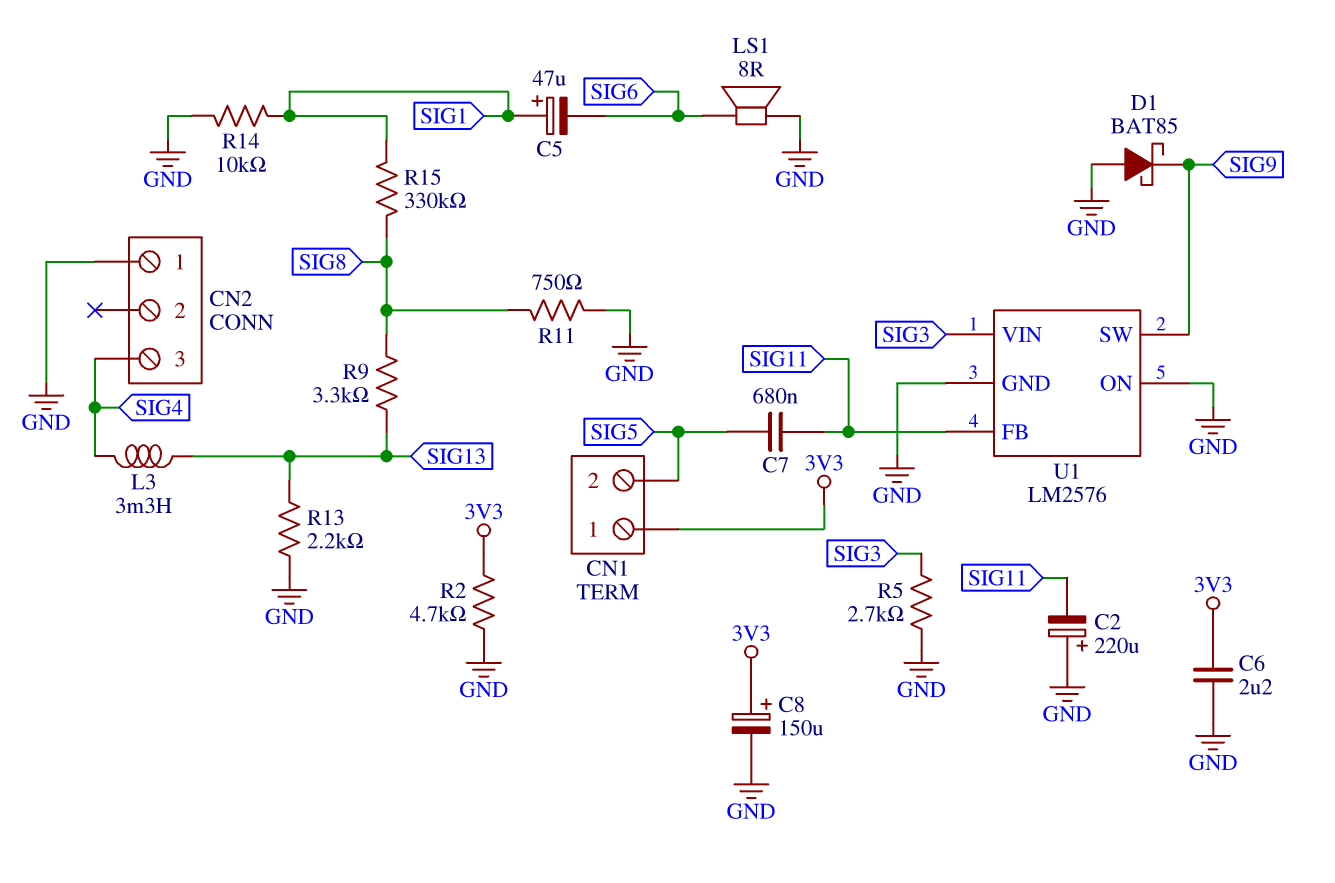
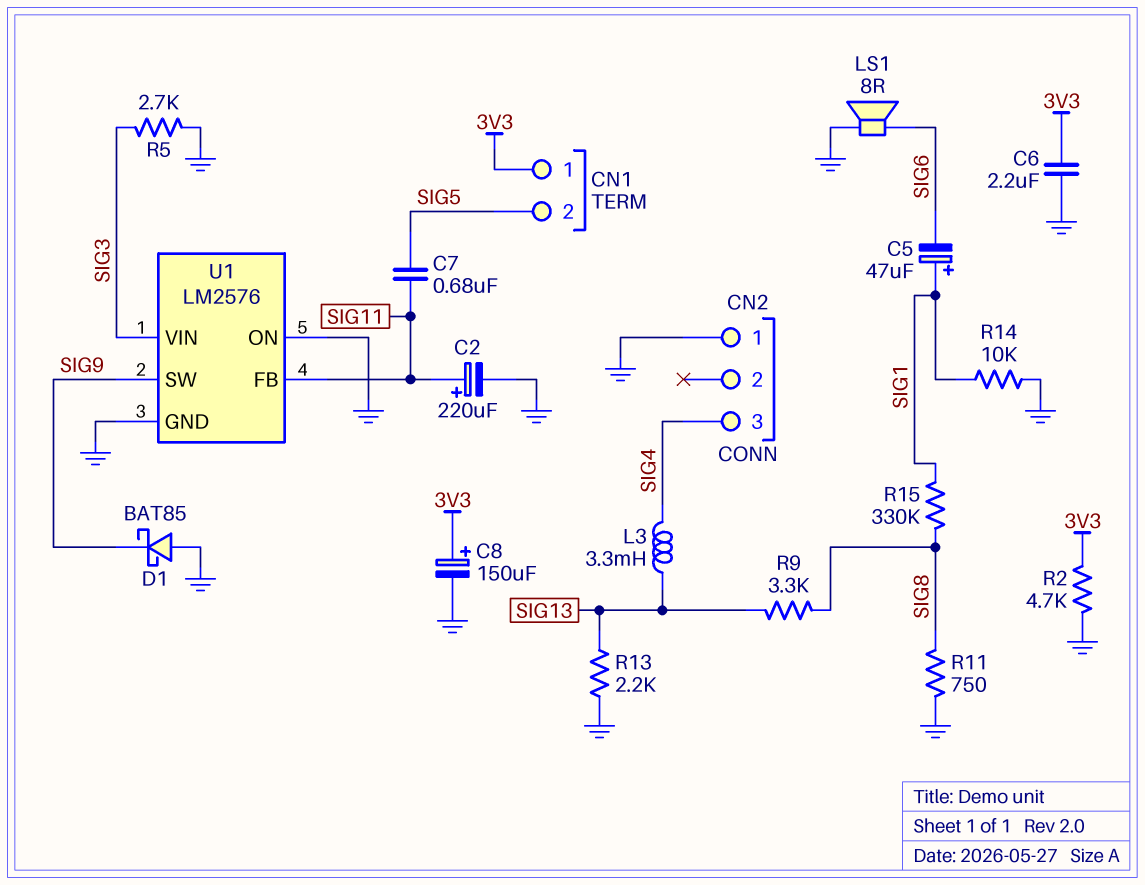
C2: 220uF (plus GND, minus SIG11) -> 220uF (plus SIG11, minus GND)

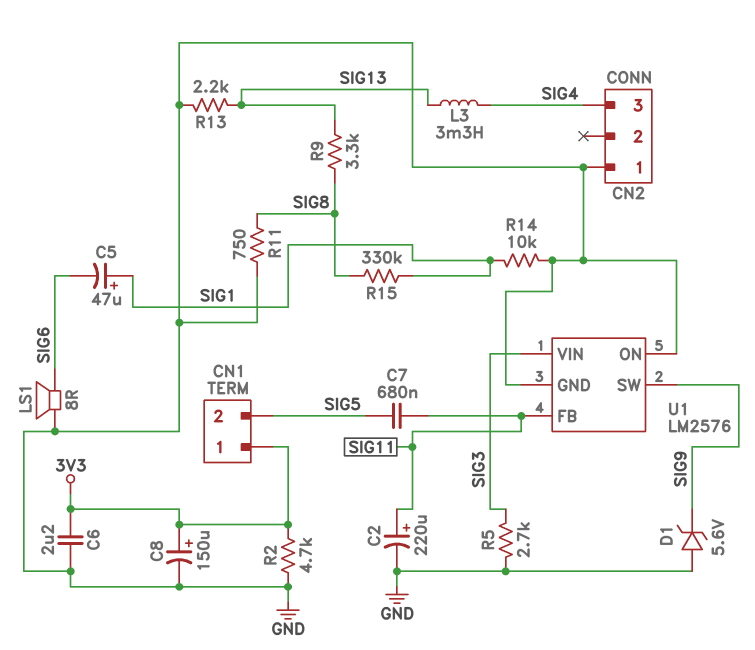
D1: schottky BAT85 (A GND, K SIG9) -> zener 5.6V (A GND, K SIG9)

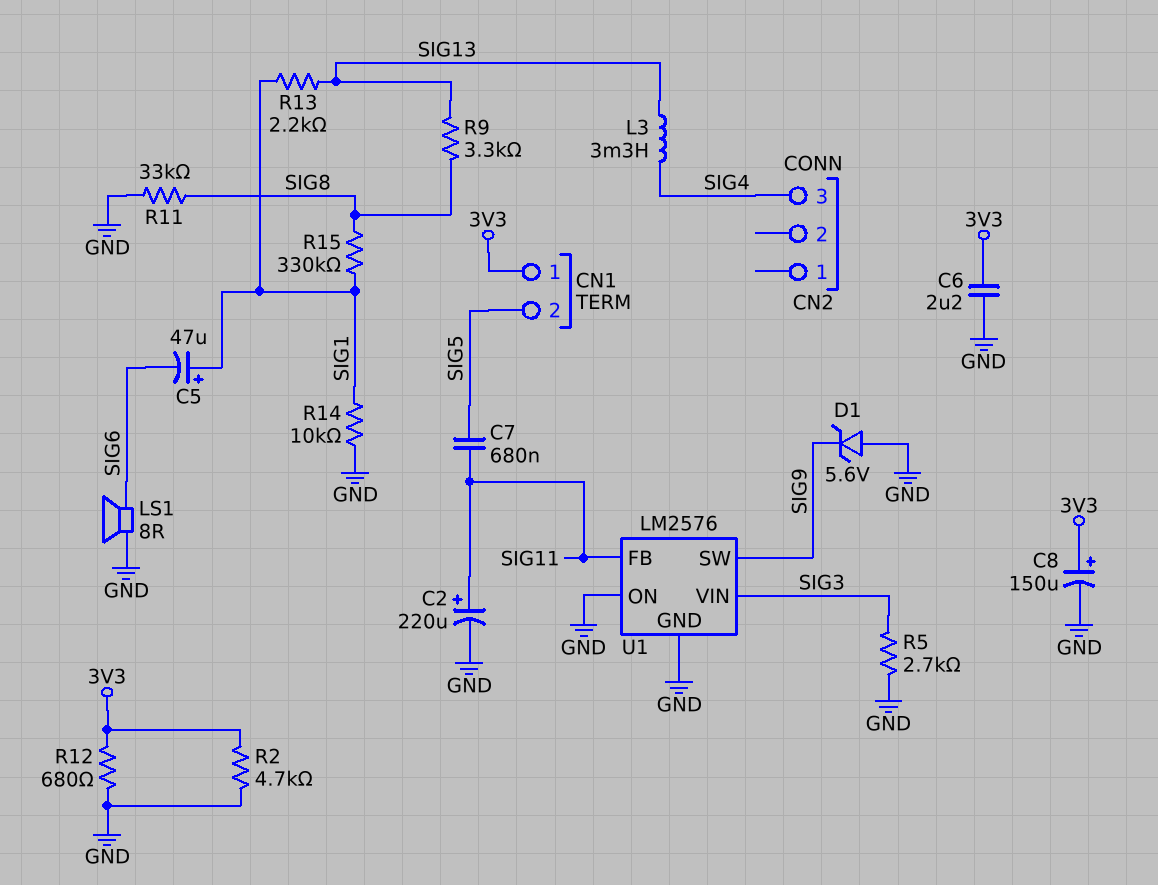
CN2 pin 1: GND -> none
R11: 750 (GND, SIG8) -> 33k (GND, SIG8)
R12: none -> 680 (3V3, GND)
R13: 2.2k (GND, SIG13) -> 2.2k (SIG1, SIG13)

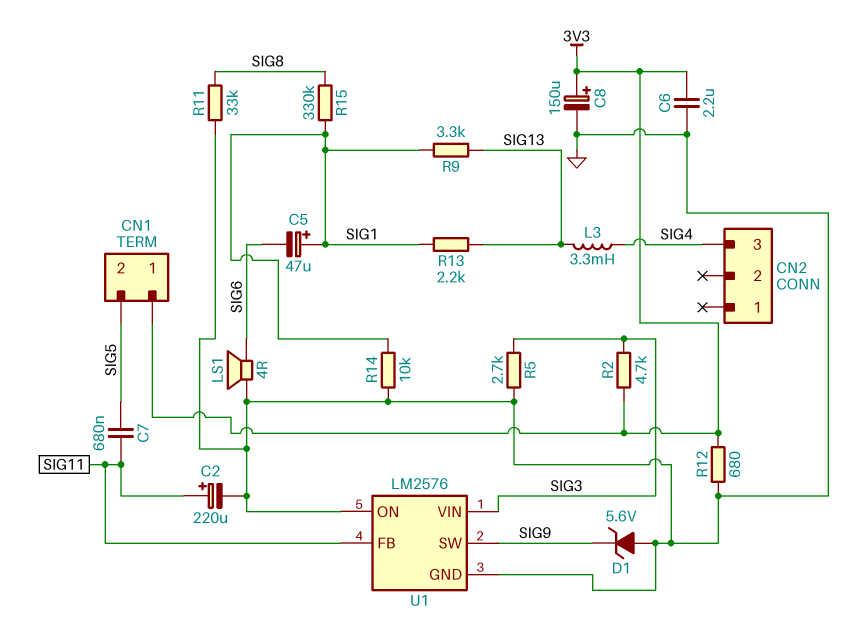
LS1: speaker 8R (GND, SIG6) -> speaker 4R (GND, SIG6)
R2: 4.7k (3V3, GND) -> 4.7k (3V3, SIG3)
R9: 3.3k (SIG8, SIG13) -> 3.3k (SIG1, SIG13)

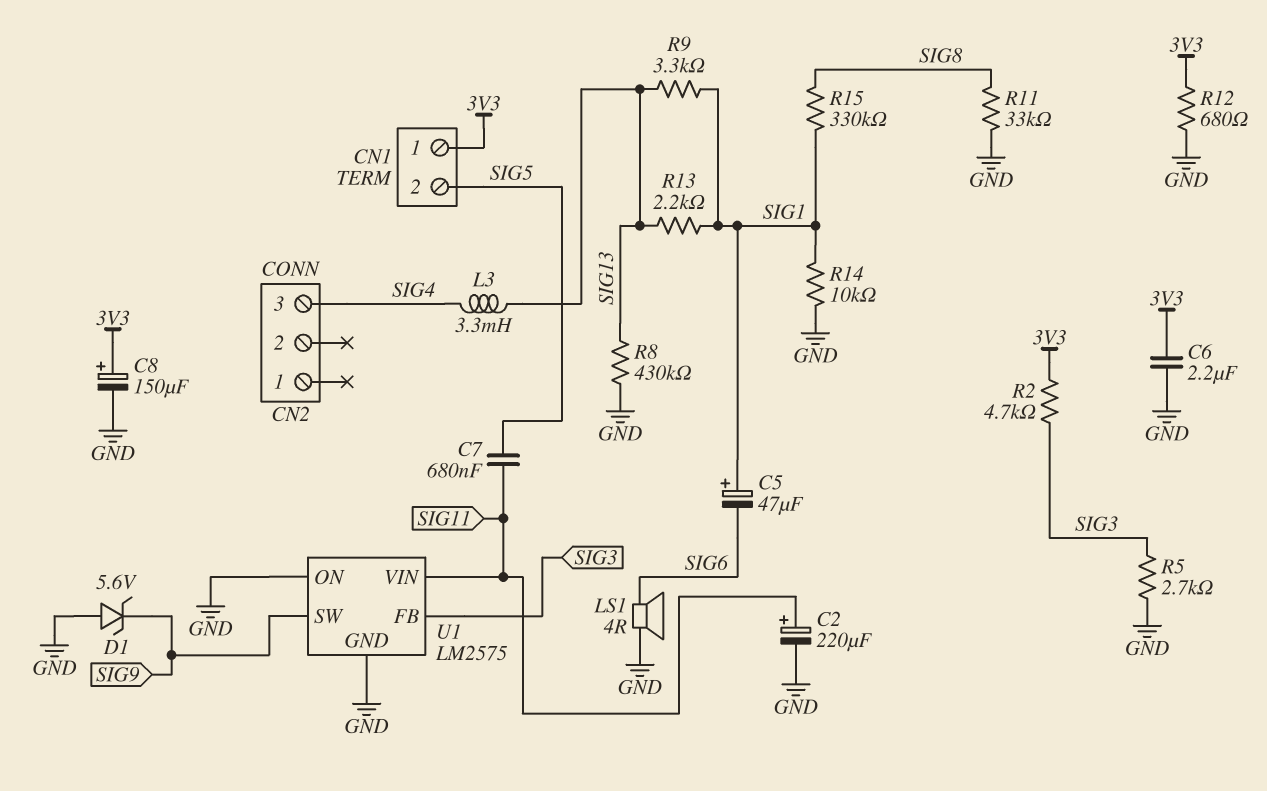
R8: none -> 430k (GND, SIG13)
U1: LM2576 -> LM2575
U1 pin FB: SIG11 -> SIG3
U1 pin VIN: SIG3 -> SIG11

